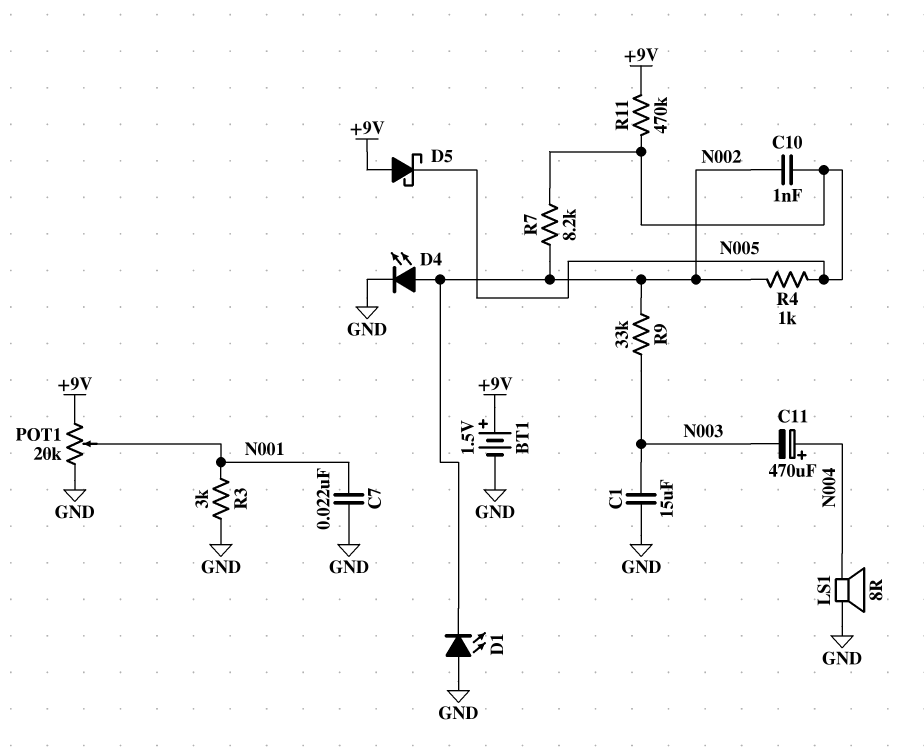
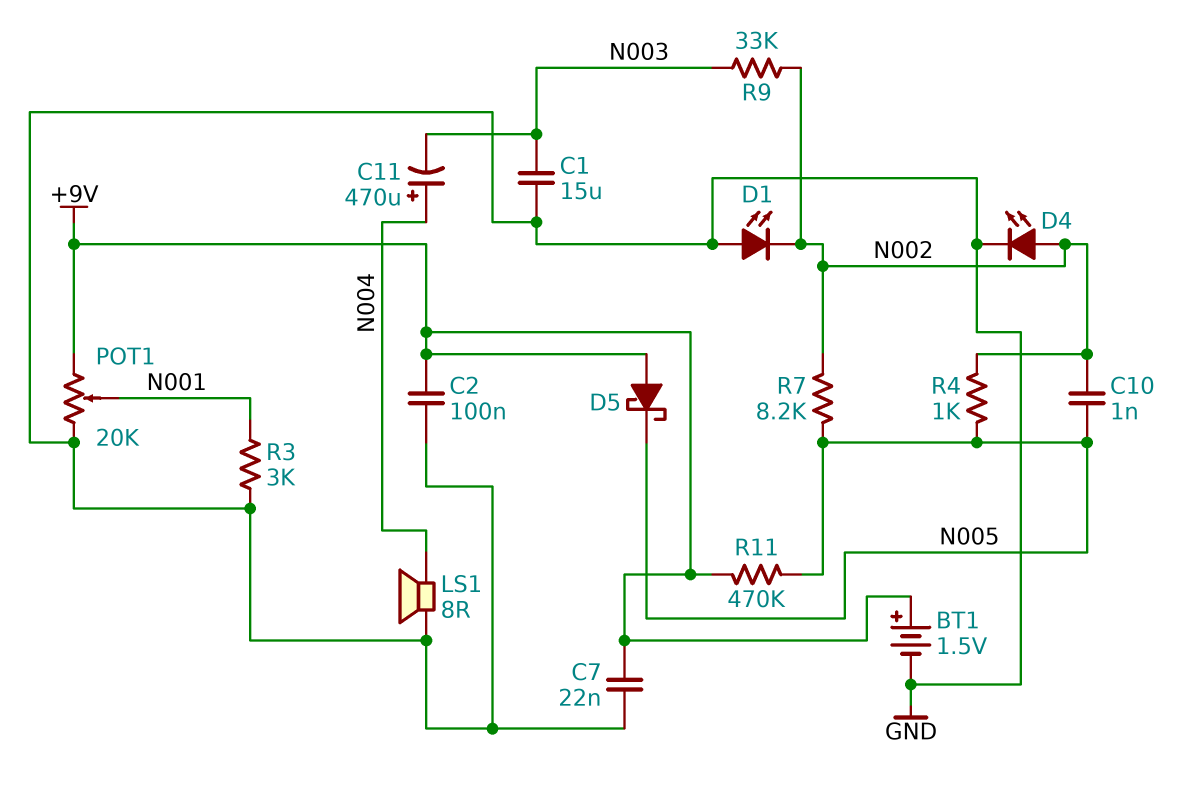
C2: none -> 100nF (+9V, GND)
C7: 22nF (GND, N001) -> 22nF (+9V, GND)

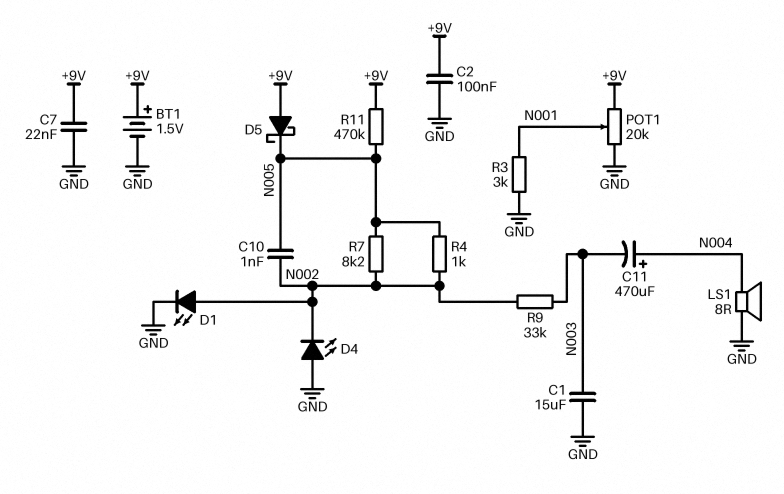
D1: LED (A GND, K N002) -> LED (A N002, K GND)
D4: LED (A N002, K GND) -> LED (A GND, K N002)

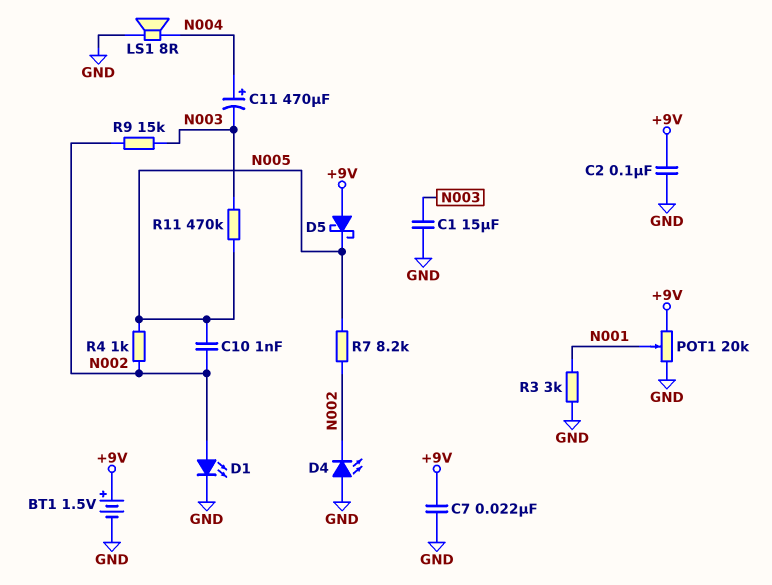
R9: 33k (N002, N003) -> 15k (N002, N003)
R11: 470k (+9V, N005) -> 470k (N003, N005)

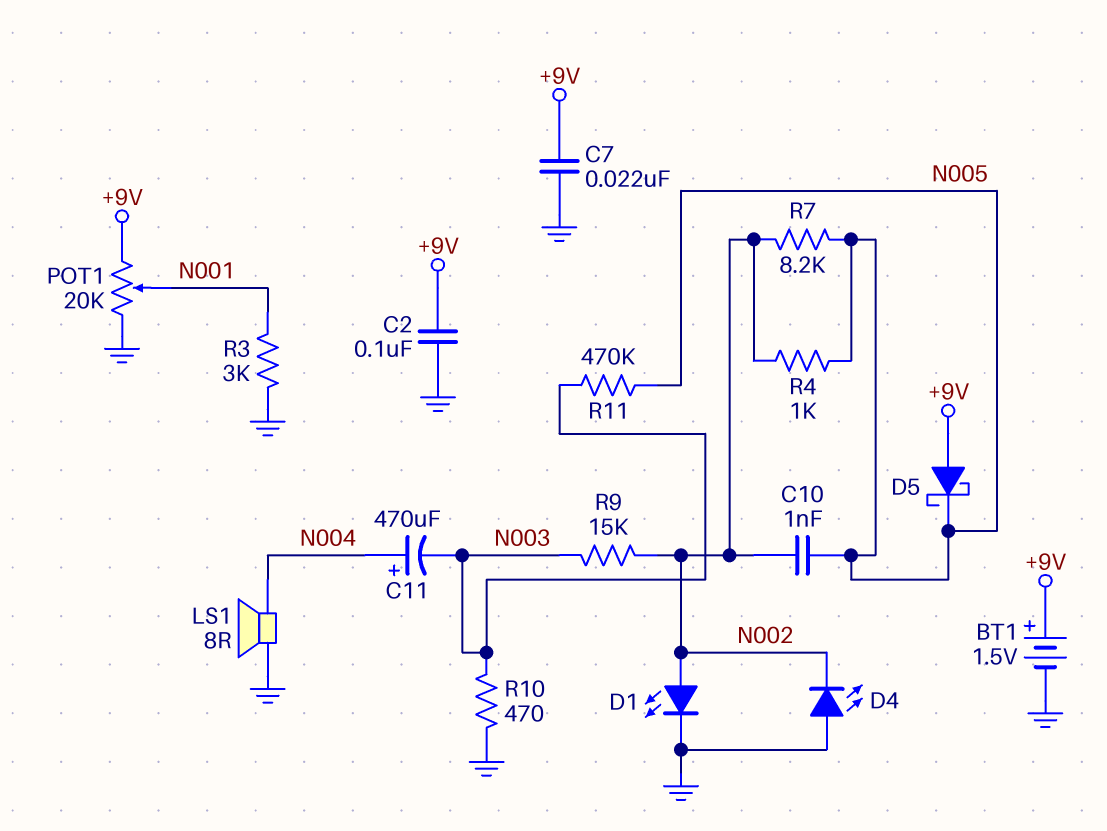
C1: 15uF (GND, N003) -> none
R10: none -> 470 (GND, N003)

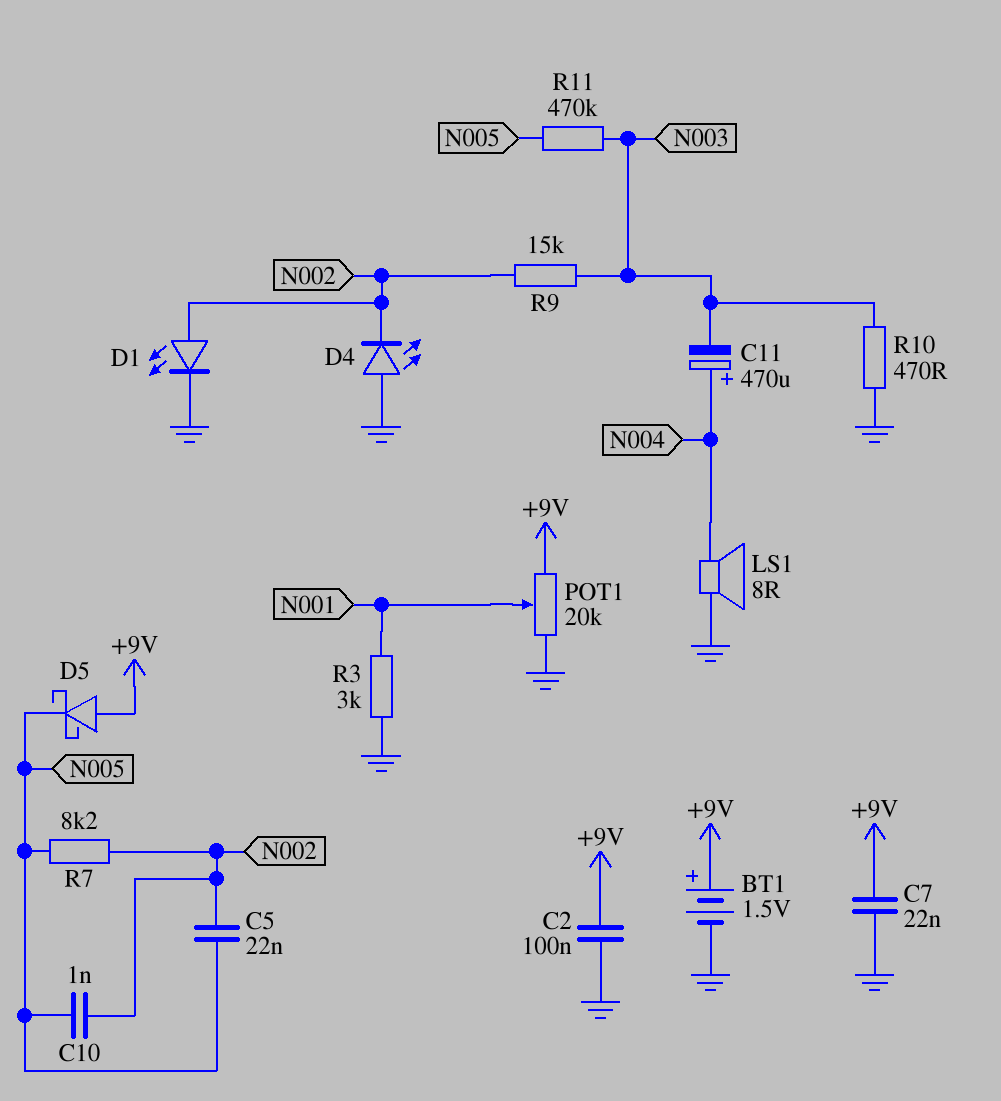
C5: none -> 22nF (N002, N005)
R4: 1k (N002, N005) -> none

